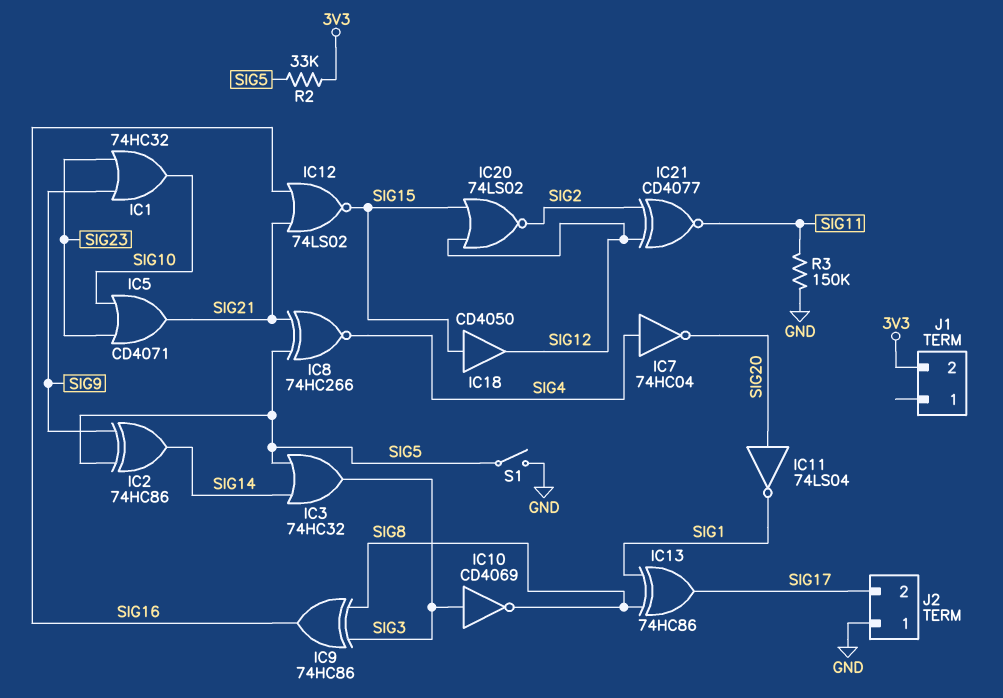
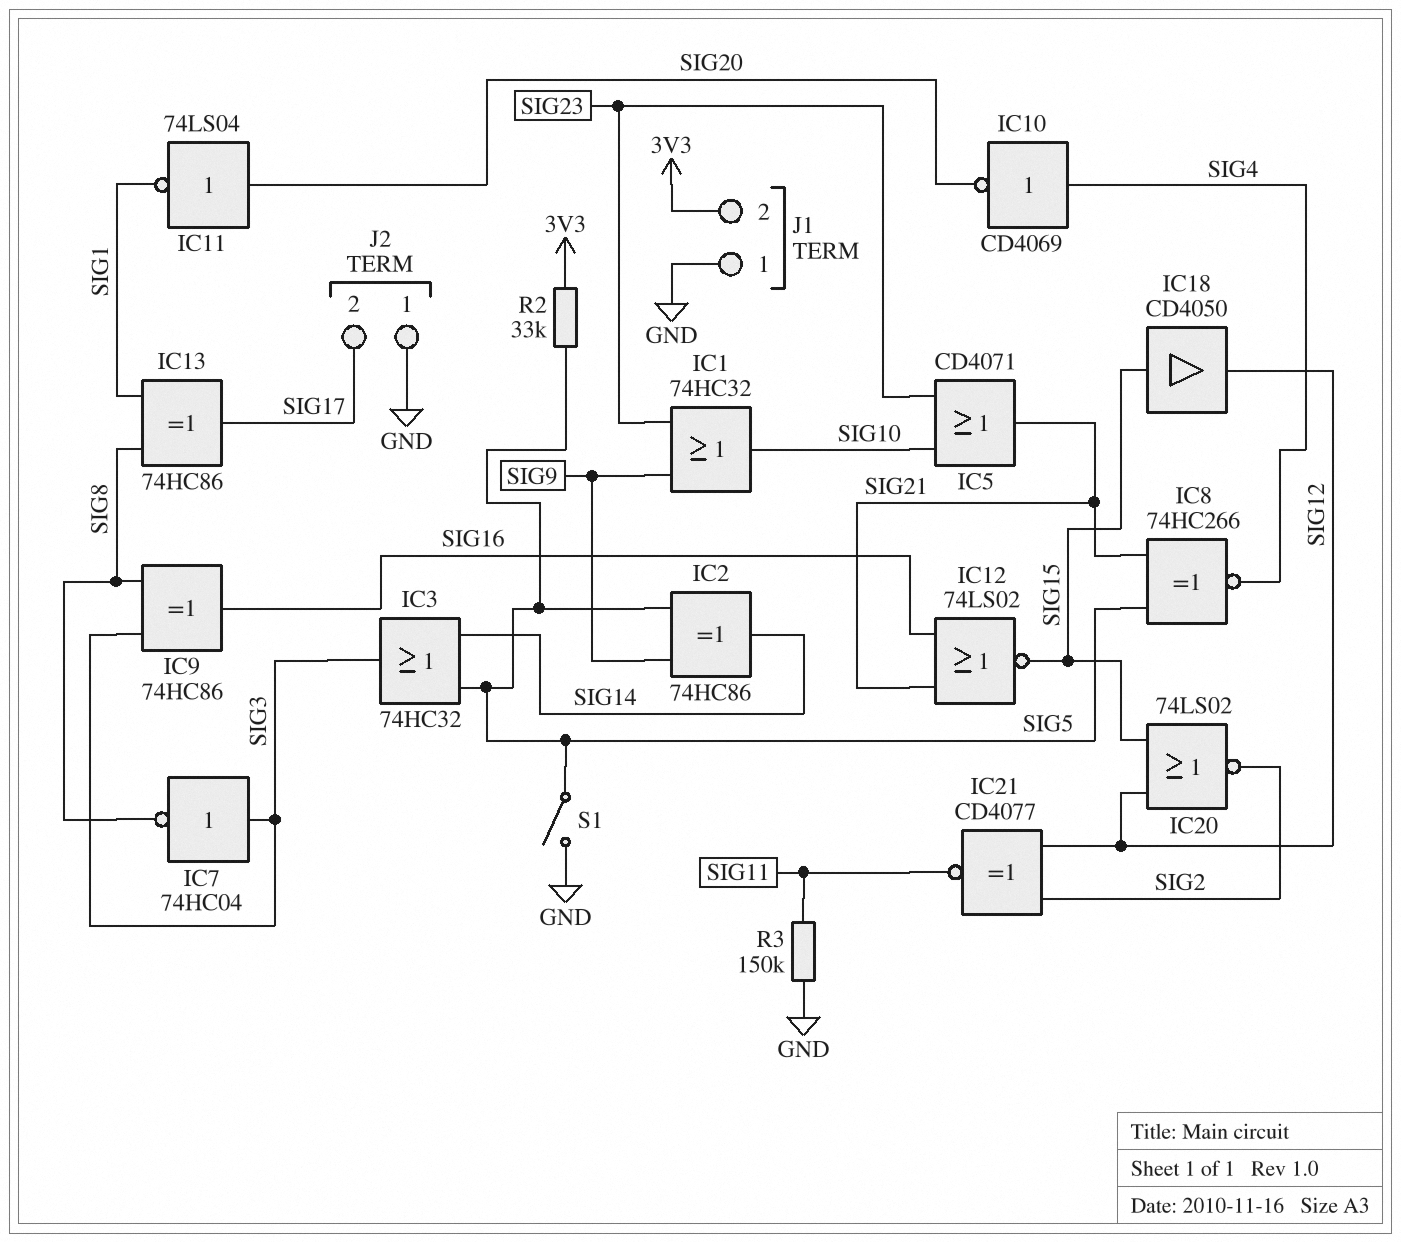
IC7: NOT 74HC04 (in SIG4, out SIG20) -> NOT 74HC04 (in SIG3, out SIG8)
IC10: NOT CD4069 (in SIG3, out SIG8) -> NOT CD4069 (in SIG4, out SIG20)
J1 pin 1: none -> GND

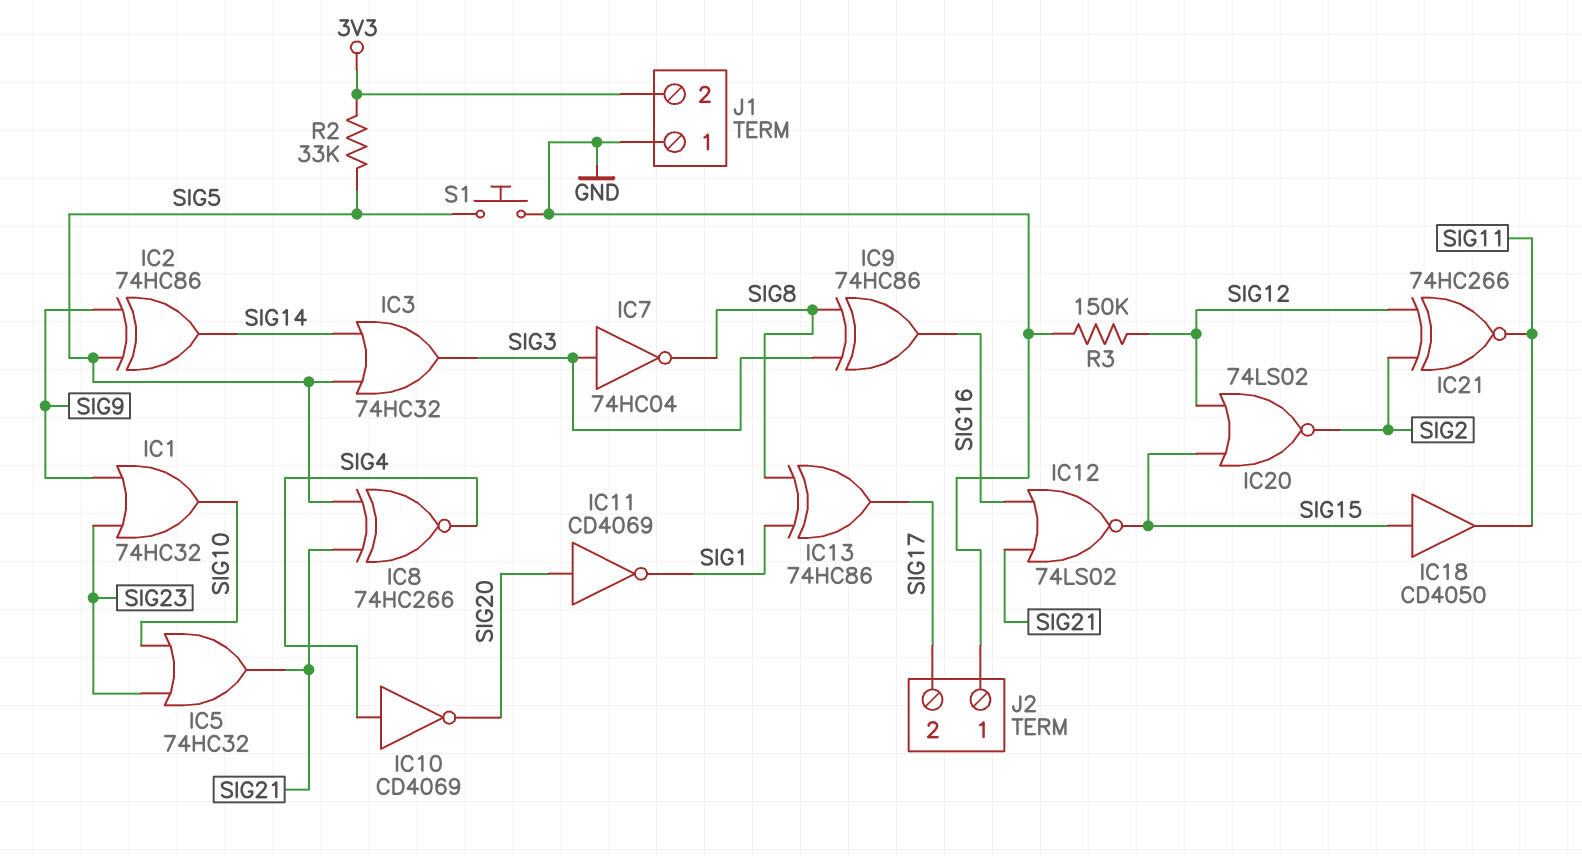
IC5: OR CD4071 (in SIG10, in SIG23, out SIG21) -> OR 74HC32 (in SIG10, in SIG23, out SIG21)
IC11: NOT 74LS04 (in SIG20, out SIG1) -> NOT CD4069 (in SIG20, out SIG1)
IC18: buffer CD4050 (in SIG15, out SIG12) -> buffer CD4050 (in SIG15, out SIG11)
IC21: XNOR CD4077 (in SIG2, in SIG12, out SIG11) -> XNOR 74HC266 (in SIG2, in SIG12, out SIG11)
R3: 150k (GND, SIG11) -> 150k (GND, SIG12)
S1: switch (GND, SIG5) -> button (GND, SIG5)

